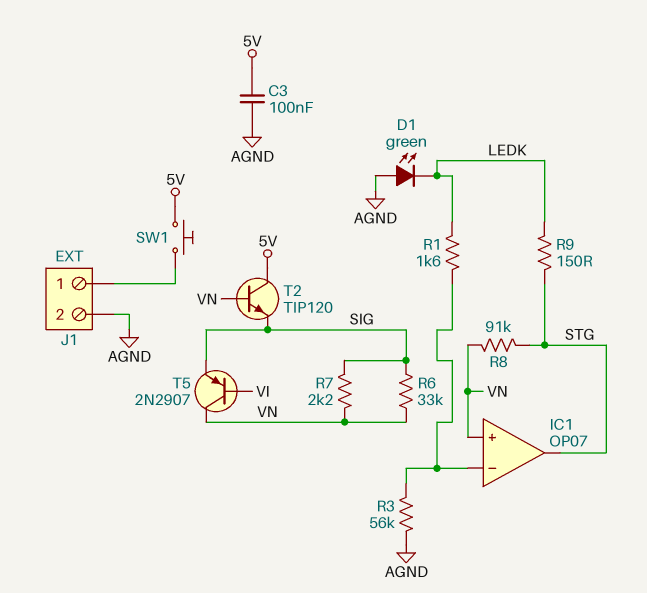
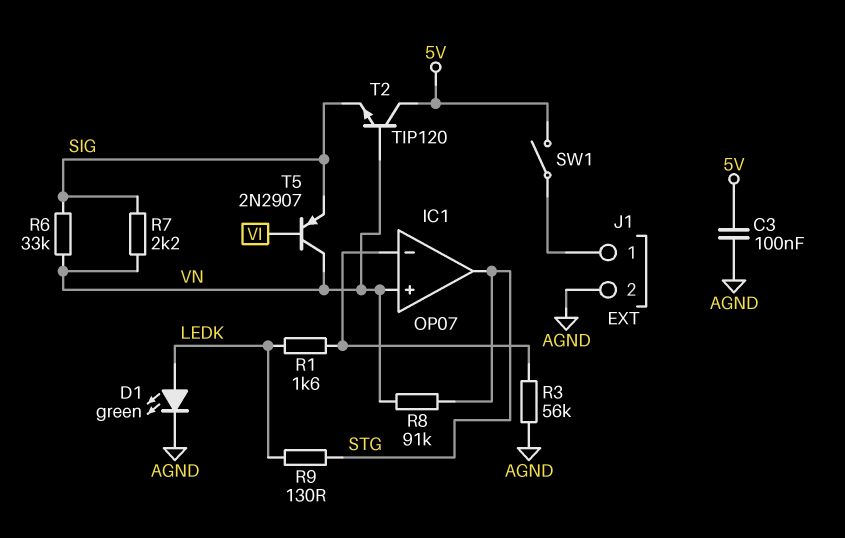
D1: LED green (A AGND, K LEDK) -> LED green (A LEDK, K AGND)
R9: 150 (LEDK, STG) -> 130 (LEDK, STG)
SW1: button (5V, J1/1) -> switch (5V, J1/1)

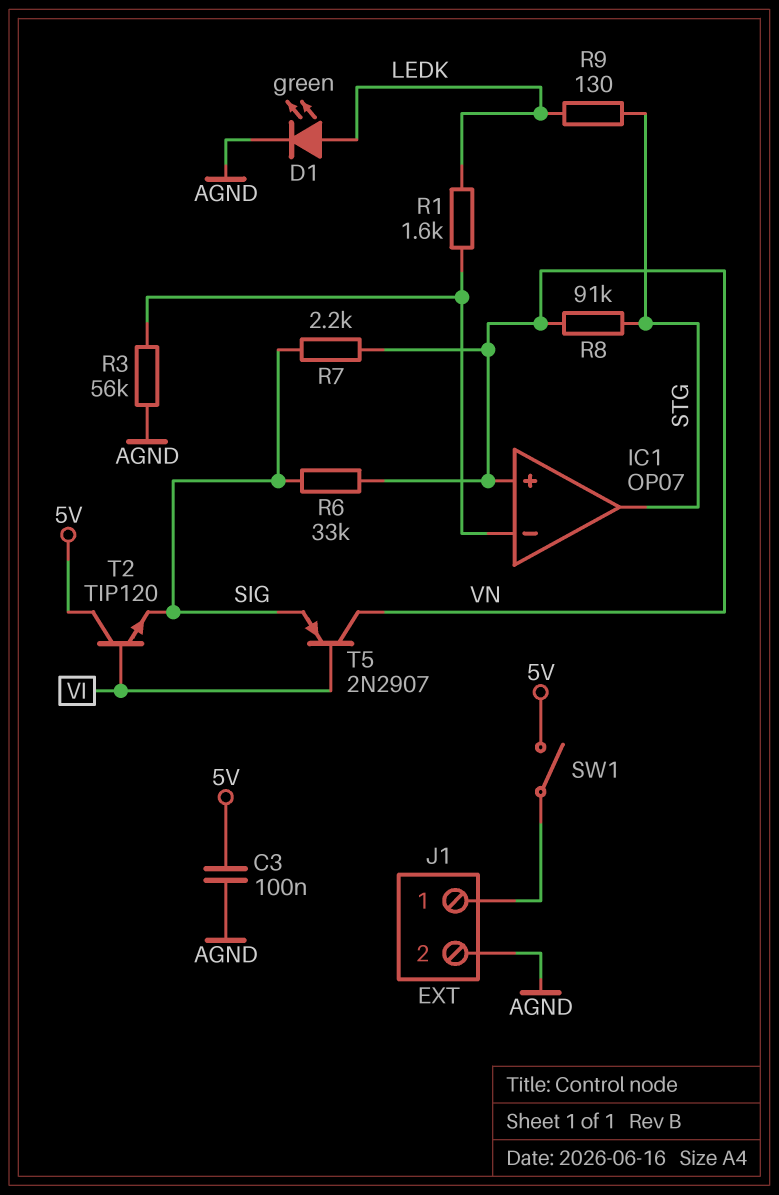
T2: NPN TIP120 (B VN, C 5V, E SIG) -> NPN TIP120 (B VI, C 5V, E SIG)

